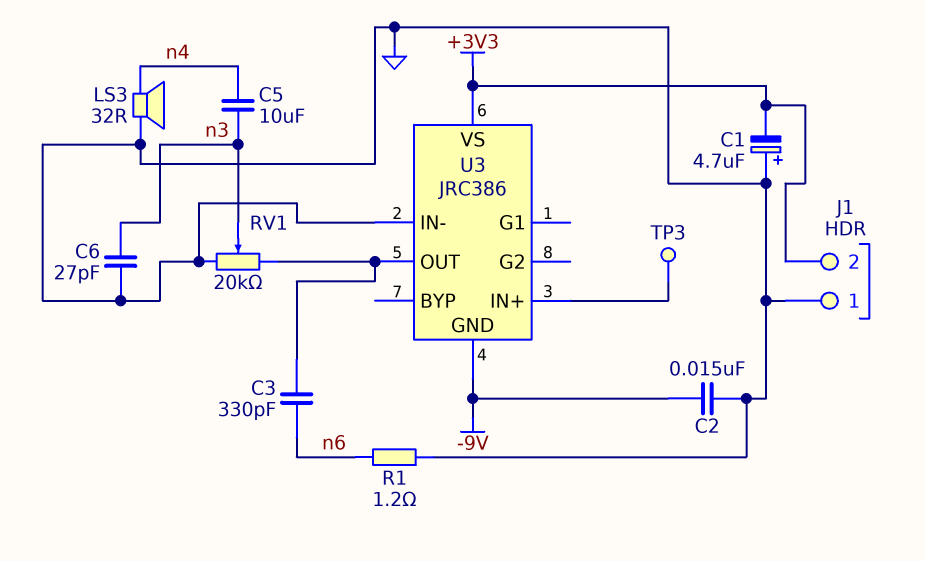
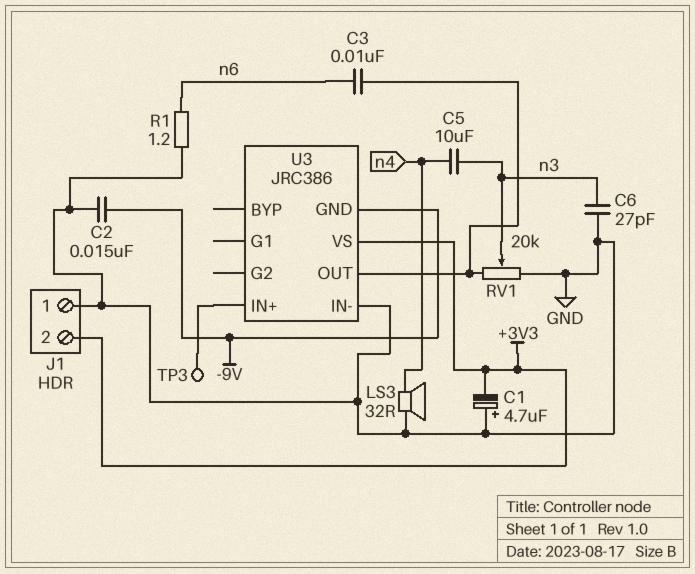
C3: 330pF (U3/OUT, n6) -> 10nF (U3/OUT, n6)

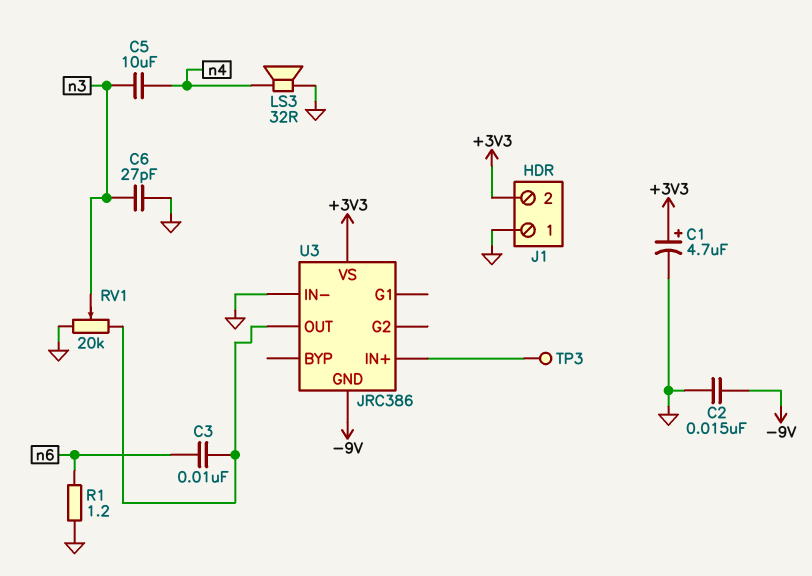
C1: 4.7uF (plus GND, minus +3V3) -> 4.7uF (plus +3V3, minus GND)

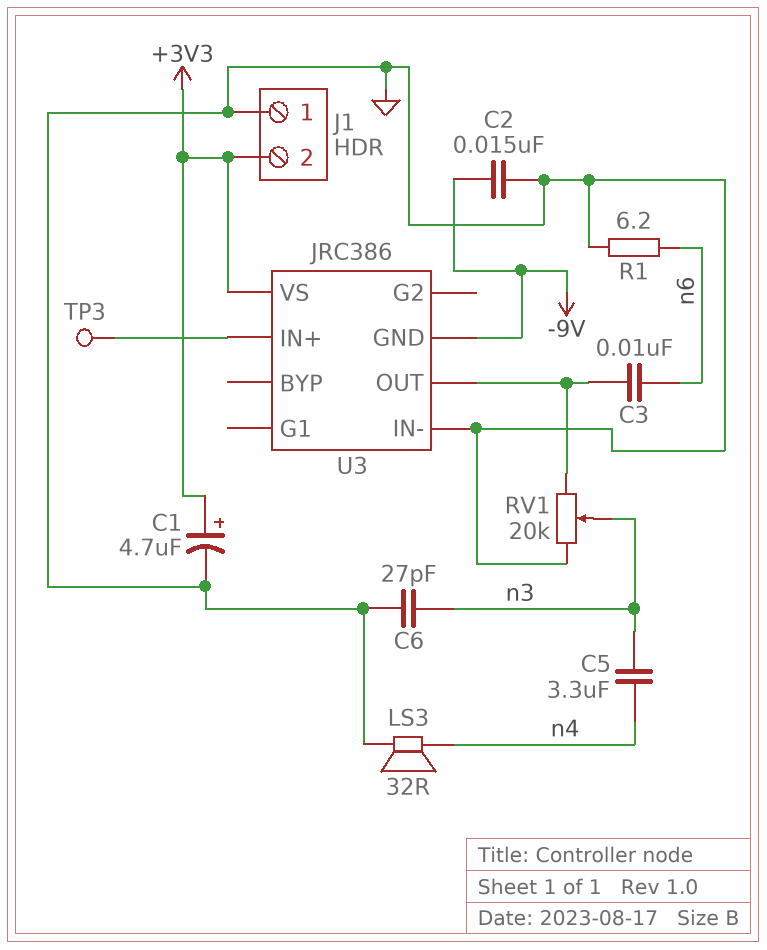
C5: 10uF (n3, n4) -> 3.3uF (n3, n4)
R1: 1.2 (GND, n6) -> 6.2 (GND, n6)

